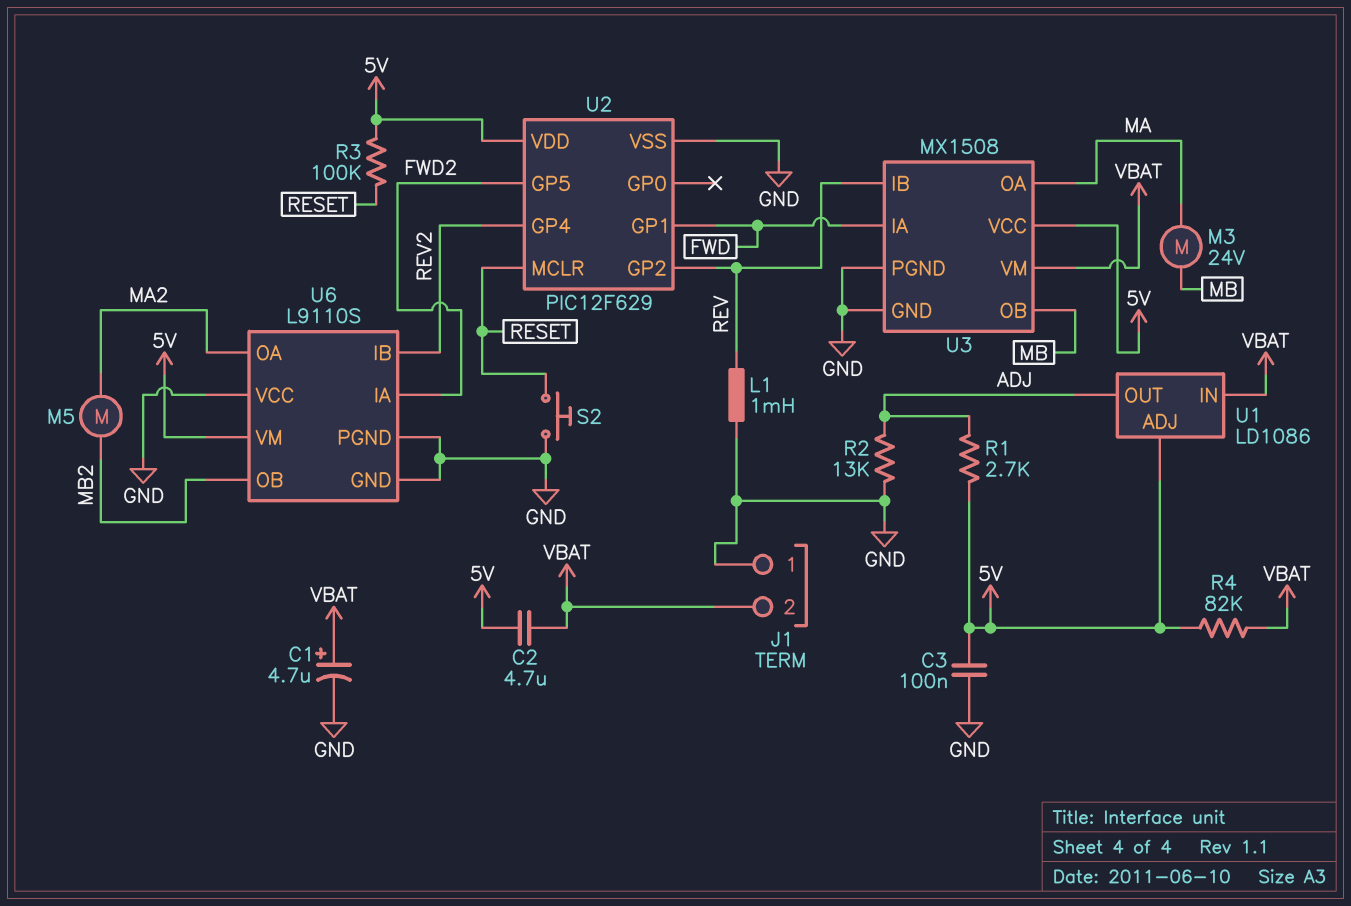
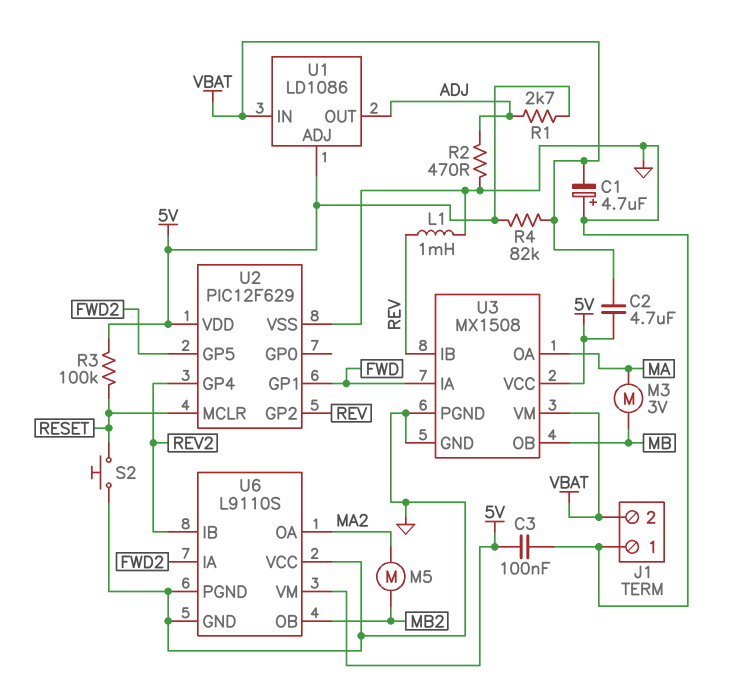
C1: 4.7uF (plus VBAT, minus GND) -> 4.7uF (plus GND, minus VBAT)
M3: motor 24V (MA, MB) -> motor 3V (MA, MB)
R2: 13k (ADJ, GND) -> 470 (ADJ, GND)

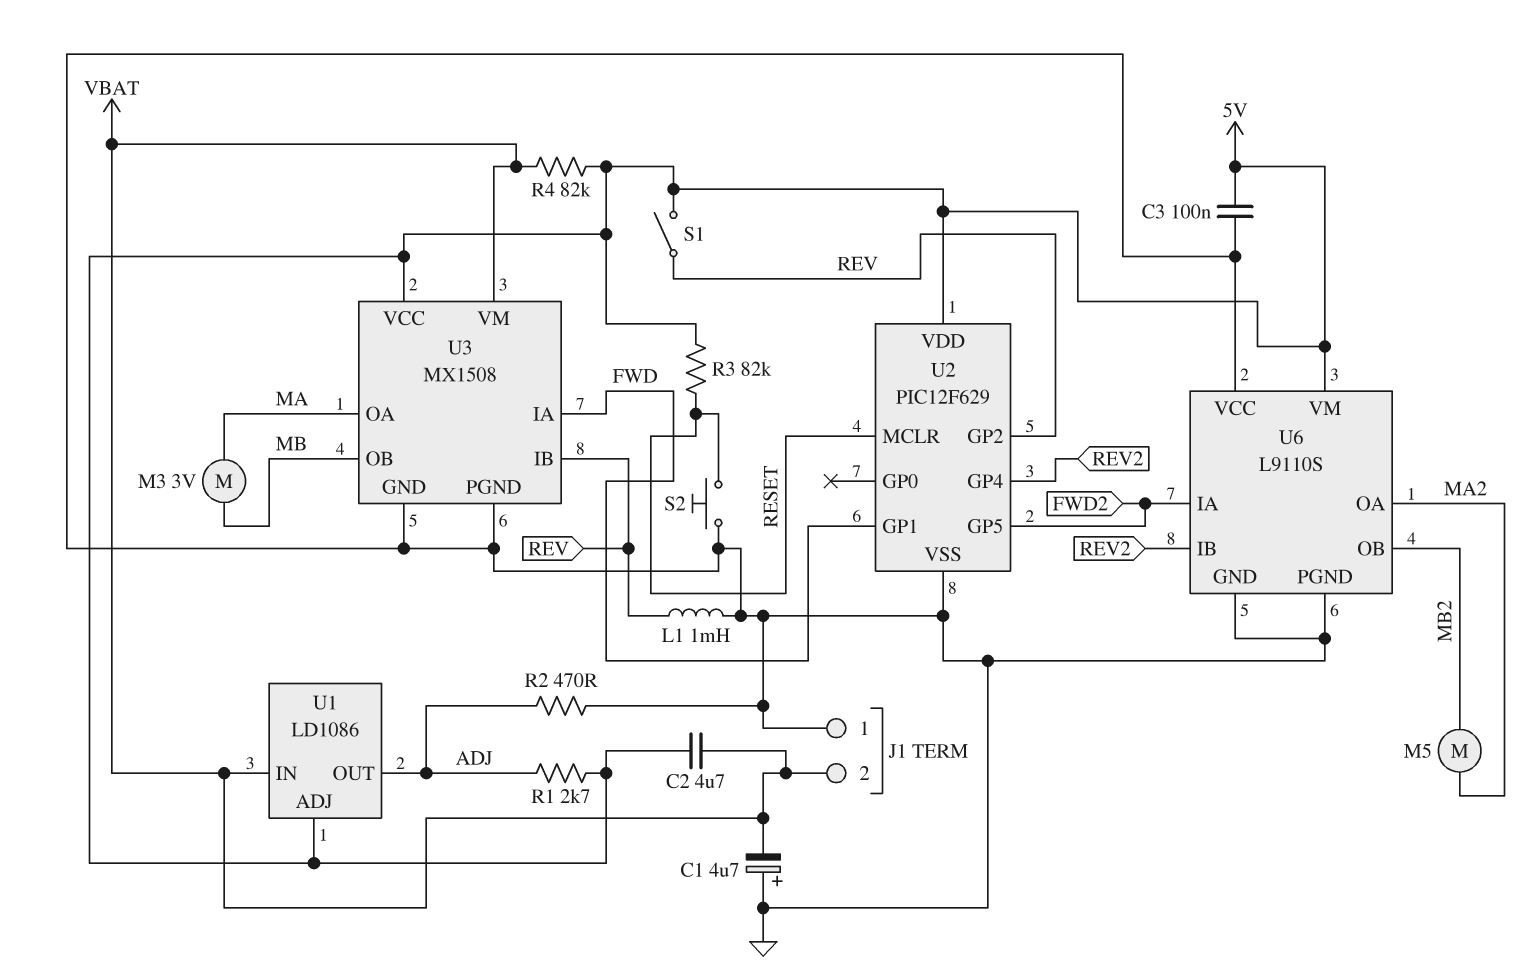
R3: 100k (5V, RESET) -> 82k (5V, RESET)
S1: none -> switch (5V, REV)

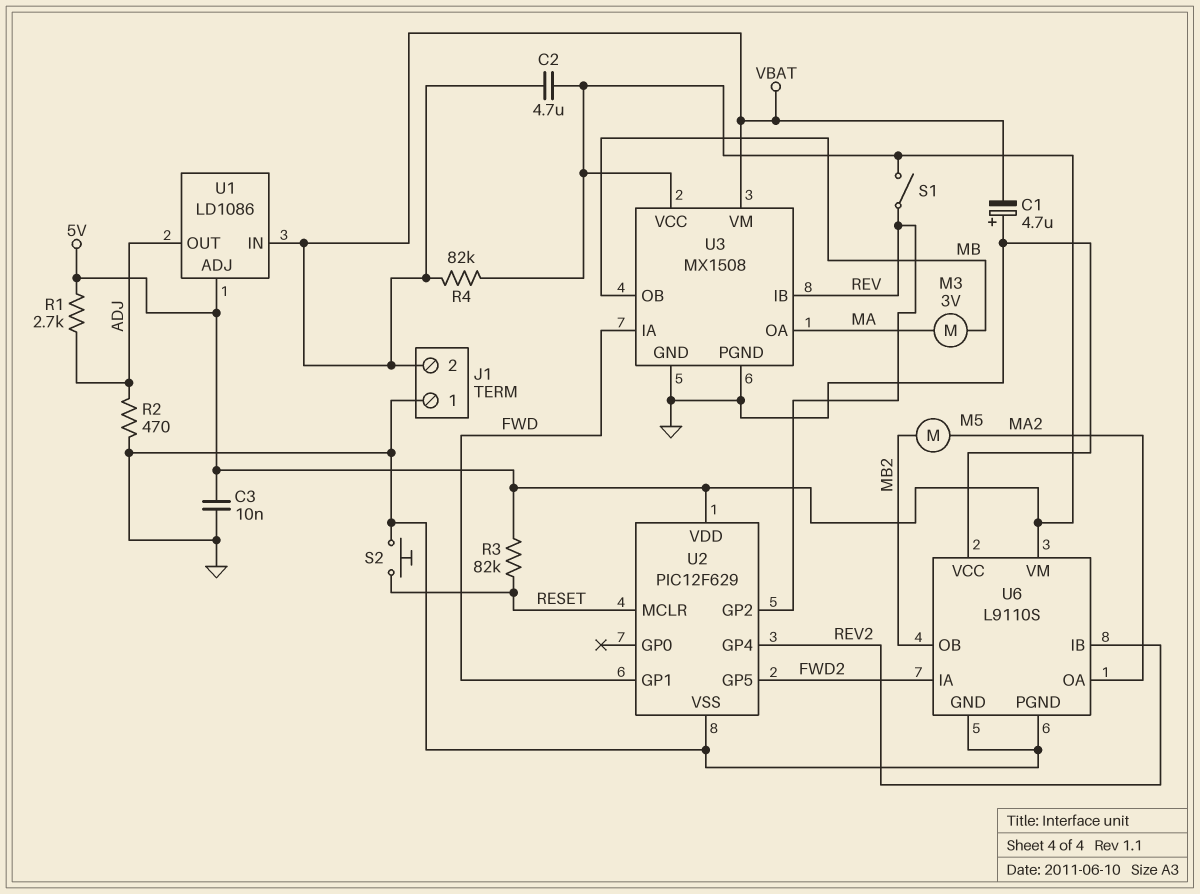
C3: 100nF (5V, GND) -> 10nF (5V, GND)
L1: 1mH (GND, REV) -> none

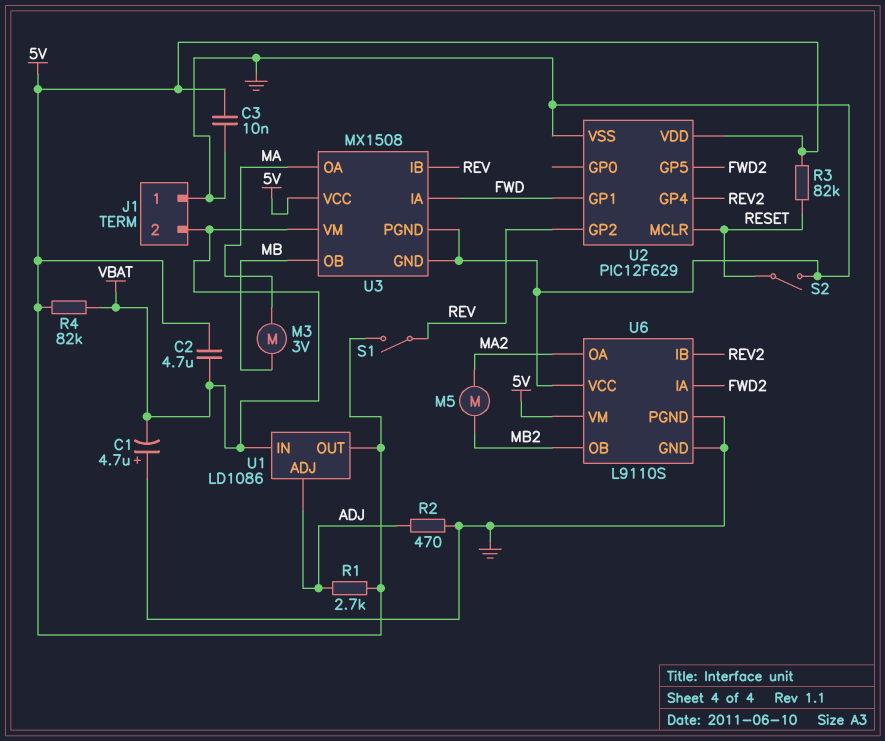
S2: button (GND, RESET) -> switch (GND, RESET)
U1 pin ADJ: 5V -> ADJ
U1 pin OUT: ADJ -> 5V

